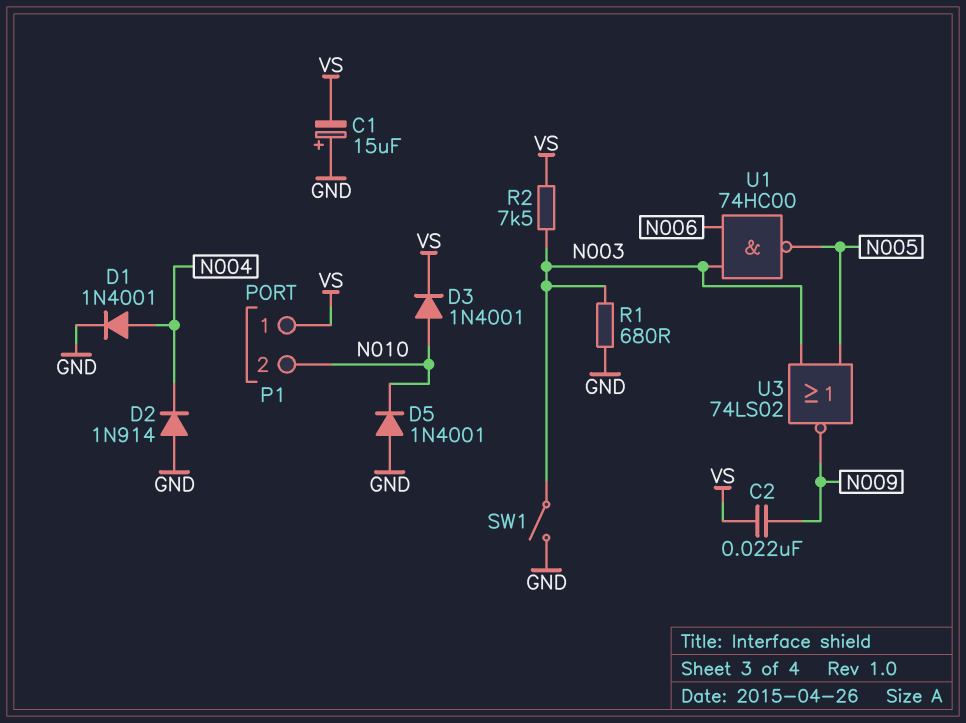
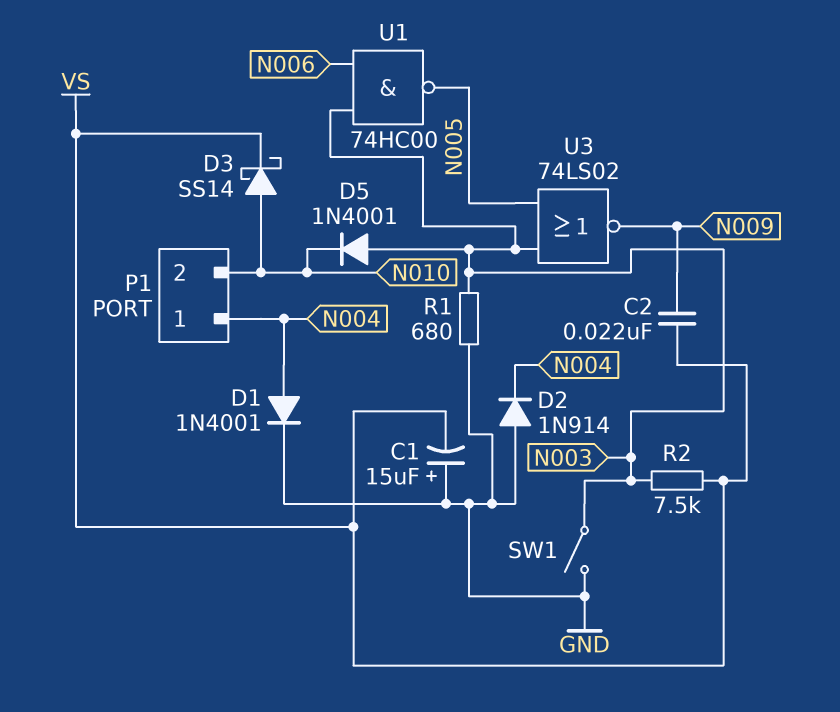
D3: diode 1N4001 (A N010, K VS) -> schottky SS14 (A N010, K VS)
D5: diode 1N4001 (A GND, K N010) -> diode 1N4001 (A N003, K N010)
P1 pin 1: VS -> N004

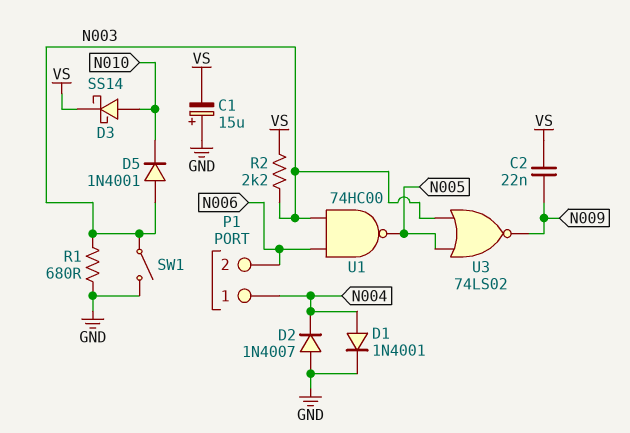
D2: diode 1N914 (A GND, K N004) -> diode 1N4007 (A GND, K N004)
P1 pin 2: N010 -> N006
R2: 7.5k (N003, VS) -> 2.2k (N003, VS)

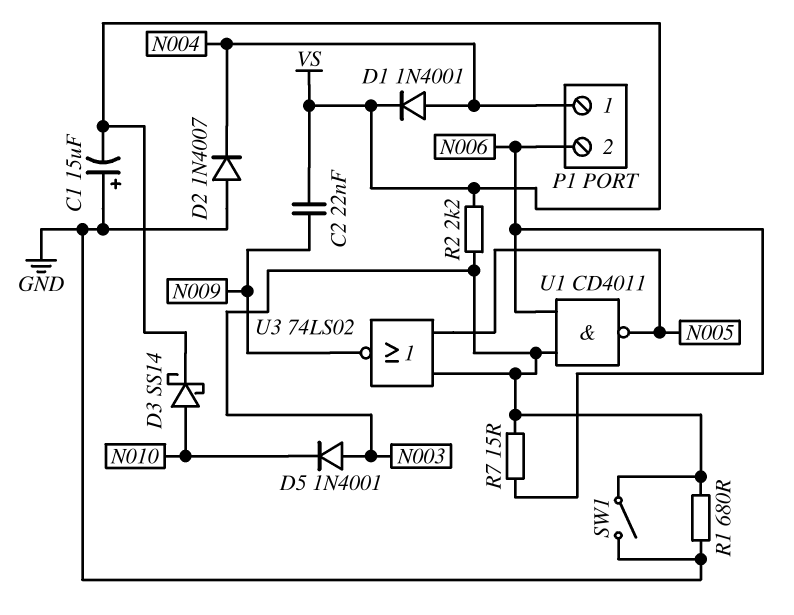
D1: diode 1N4001 (A N004, K GND) -> diode 1N4001 (A N004, K VS)
R7: none -> 15 (N003, N006)
U1: NAND 74HC00 (in N003, in N006, out N005) -> NAND CD4011 (in N003, in N006, out N005)

